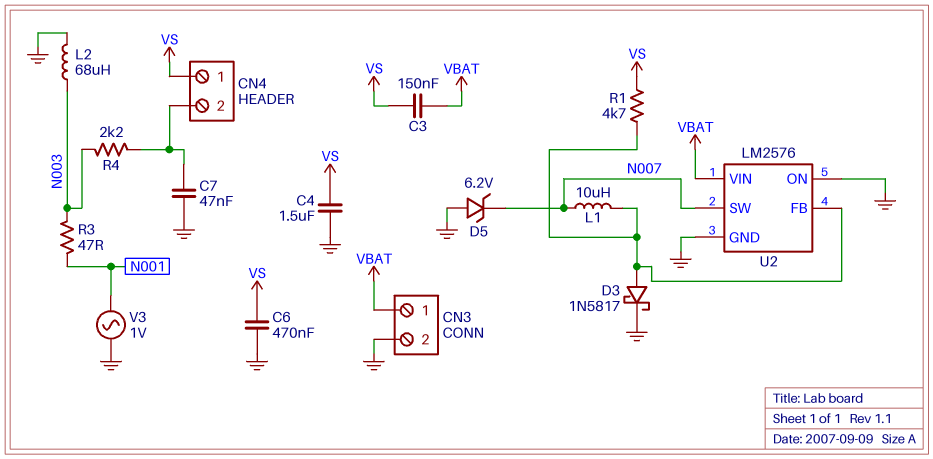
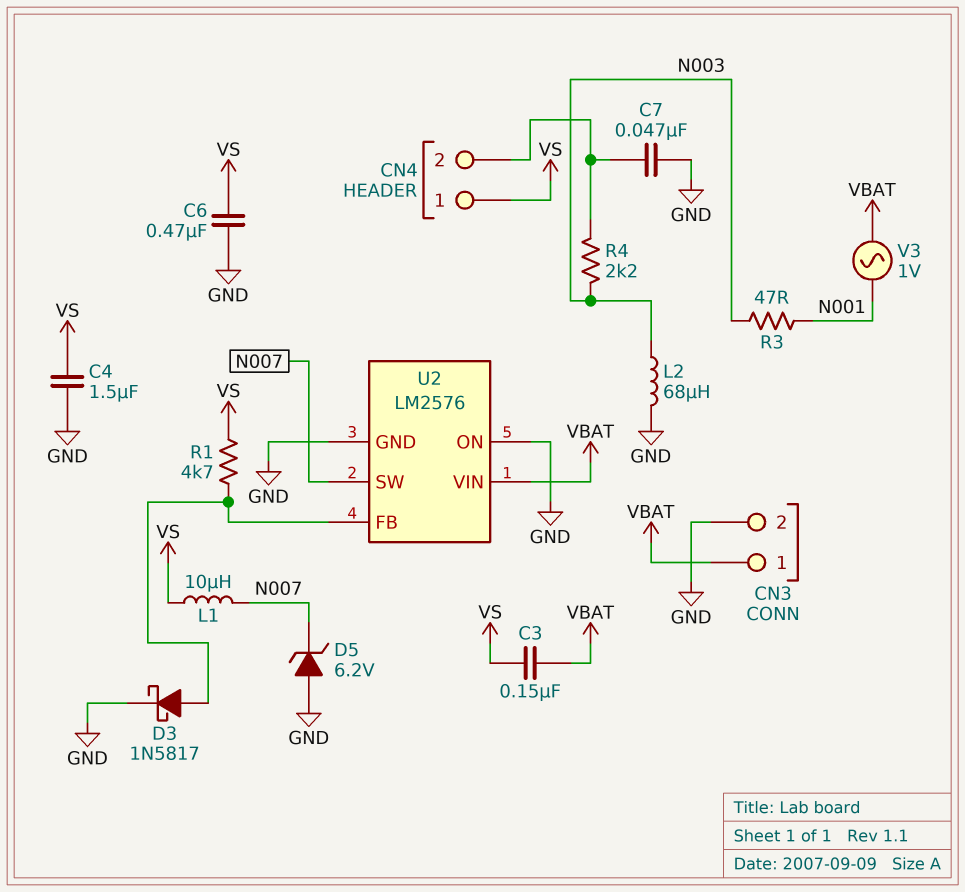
L1: 10uH (N007, U2/FB) -> 10uH (N007, VS)
V3: AC 1V (GND, N001) -> AC 1V (N001, VBAT)

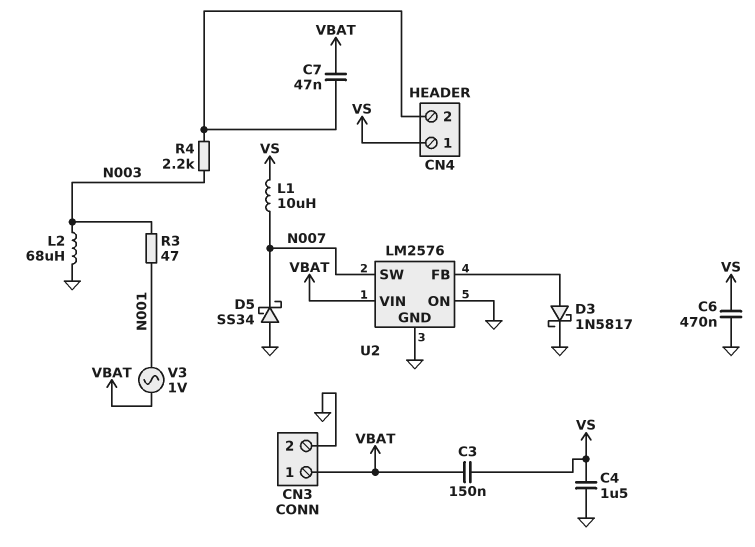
C7: 47nF (CN4/2, GND) -> 47nF (CN4/2, VBAT)
D5: zener 6.2V (A GND, K N007) -> schottky SS34 (A GND, K N007)
R1: 4.7k (U2/FB, VS) -> none

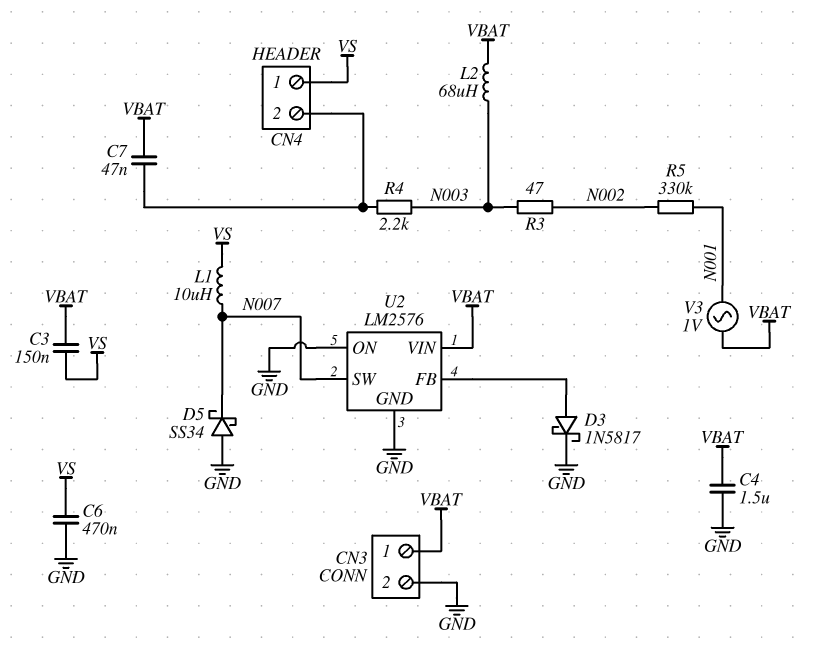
C4: 1.5uF (GND, VS) -> 1.5uF (GND, VBAT)
L2: 68uH (GND, N003) -> 68uH (N003, VBAT)
R3: 47 (N001, N003) -> 47 (N002, N003)
R5: none -> 330k (N001, N002)

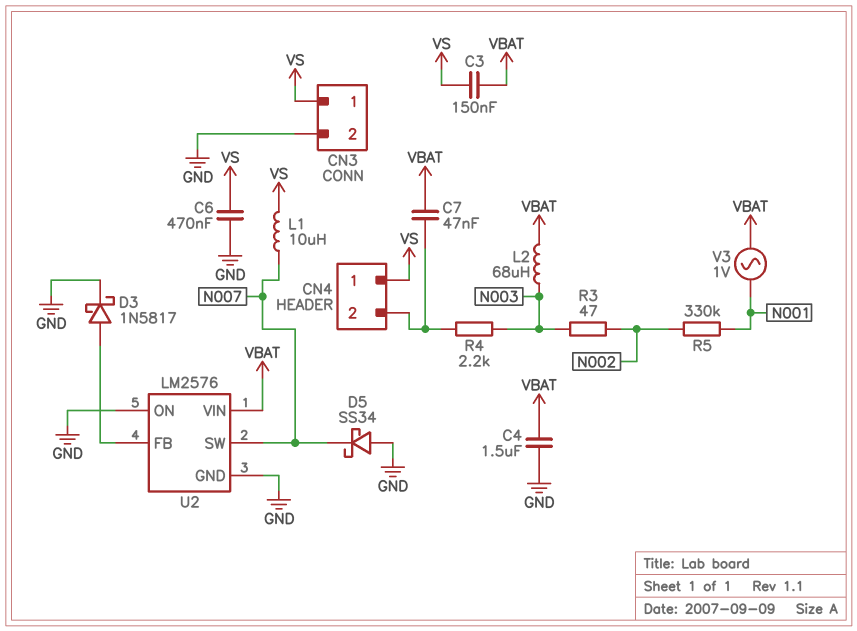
CN3 pin 1: VBAT -> VS

